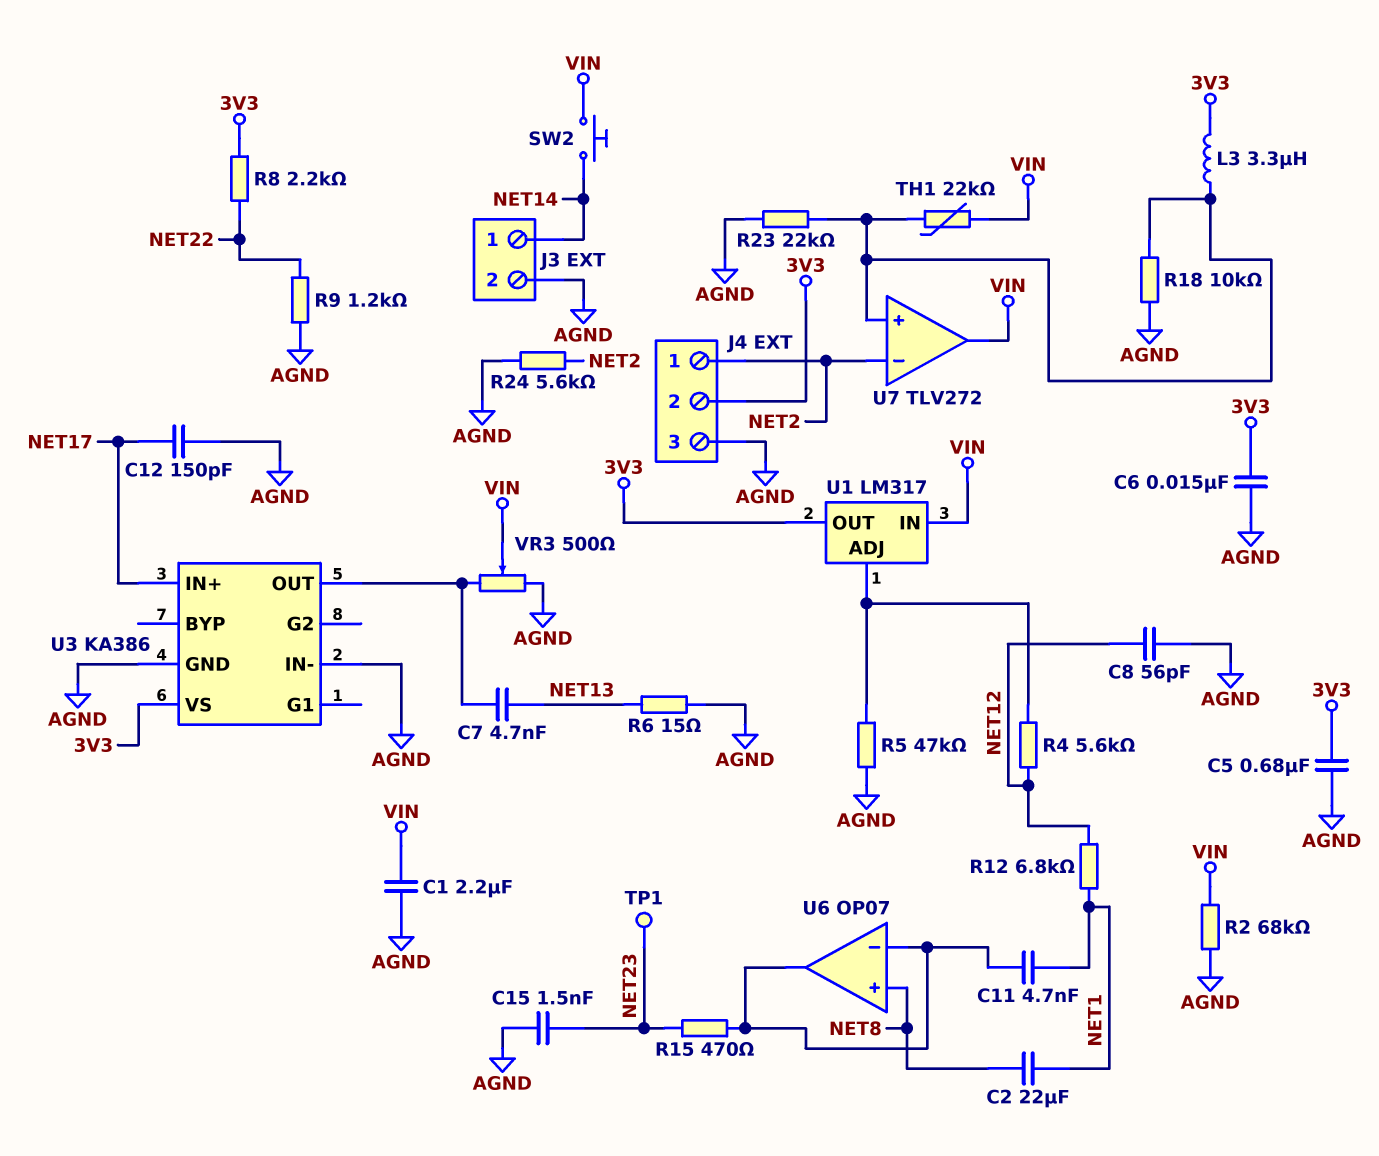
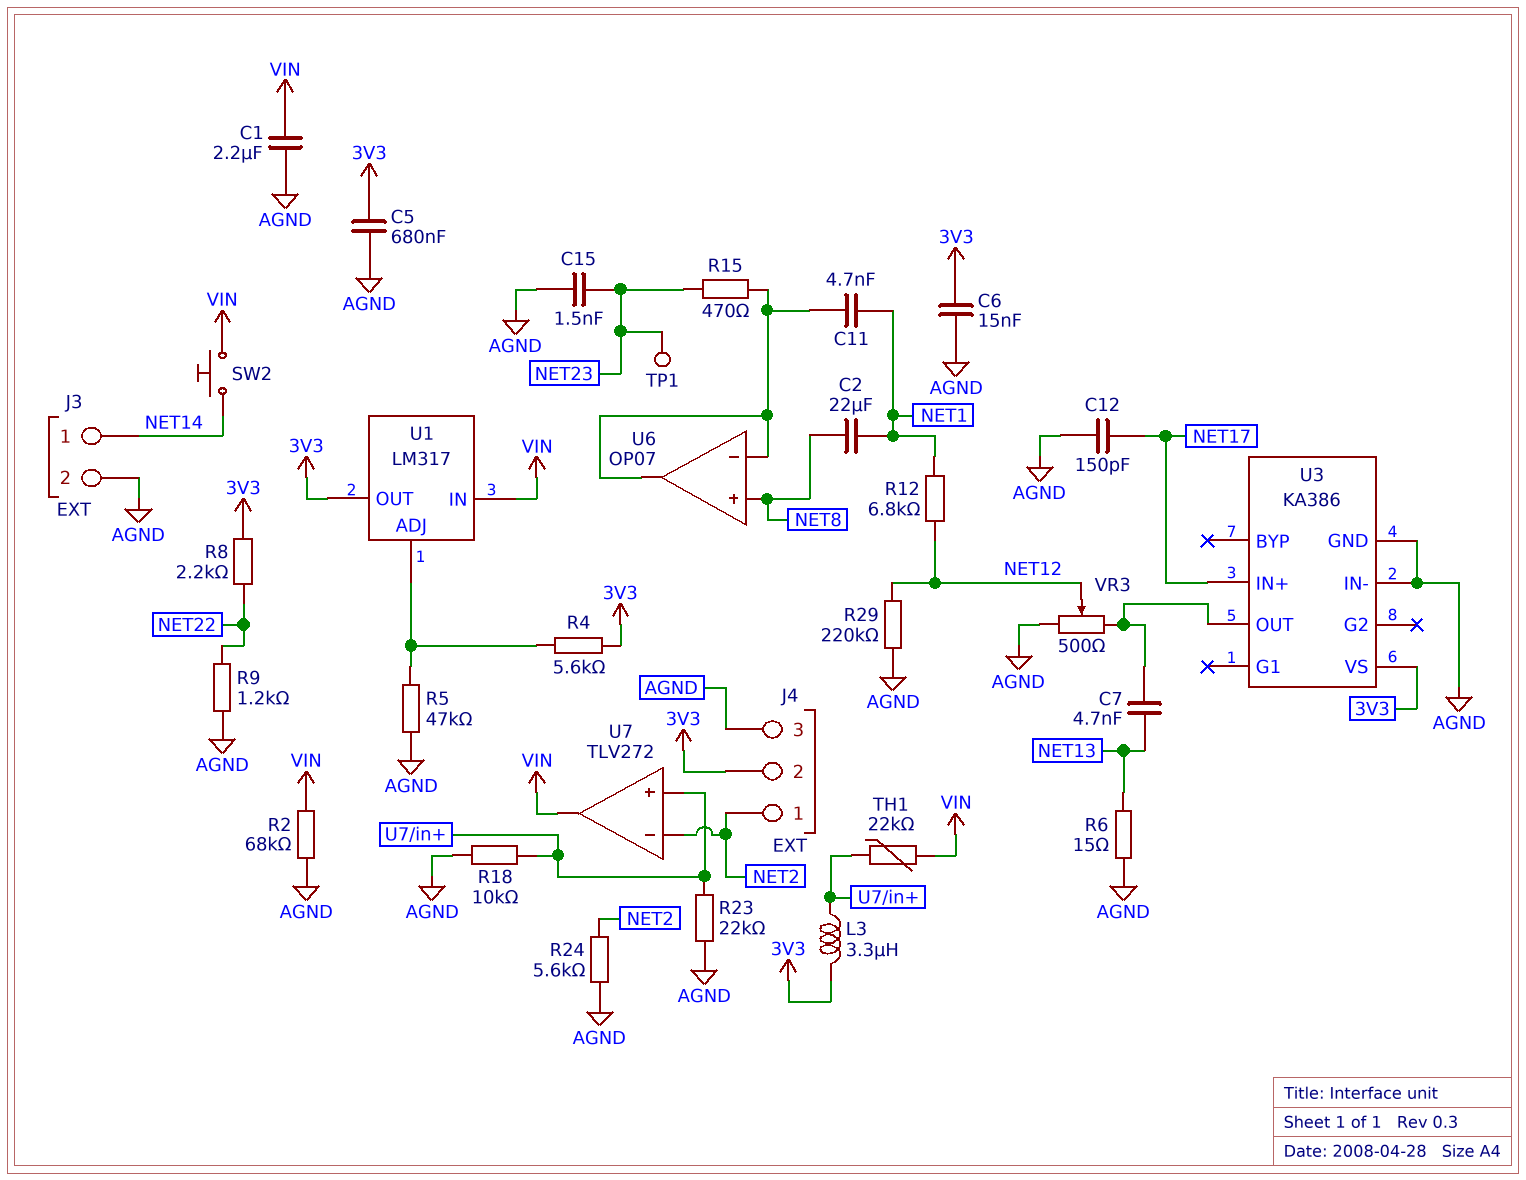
C8: 56pF (AGND, NET12) -> none
R4: 5.6k (NET12, U1/ADJ) -> 5.6k (3V3, U1/ADJ)
R29: none -> 220k (AGND, NET12)
VR3: 500 (AGND, U3/OUT, wiper VIN) -> 500 (AGND, U3/OUT, wiper NET12)

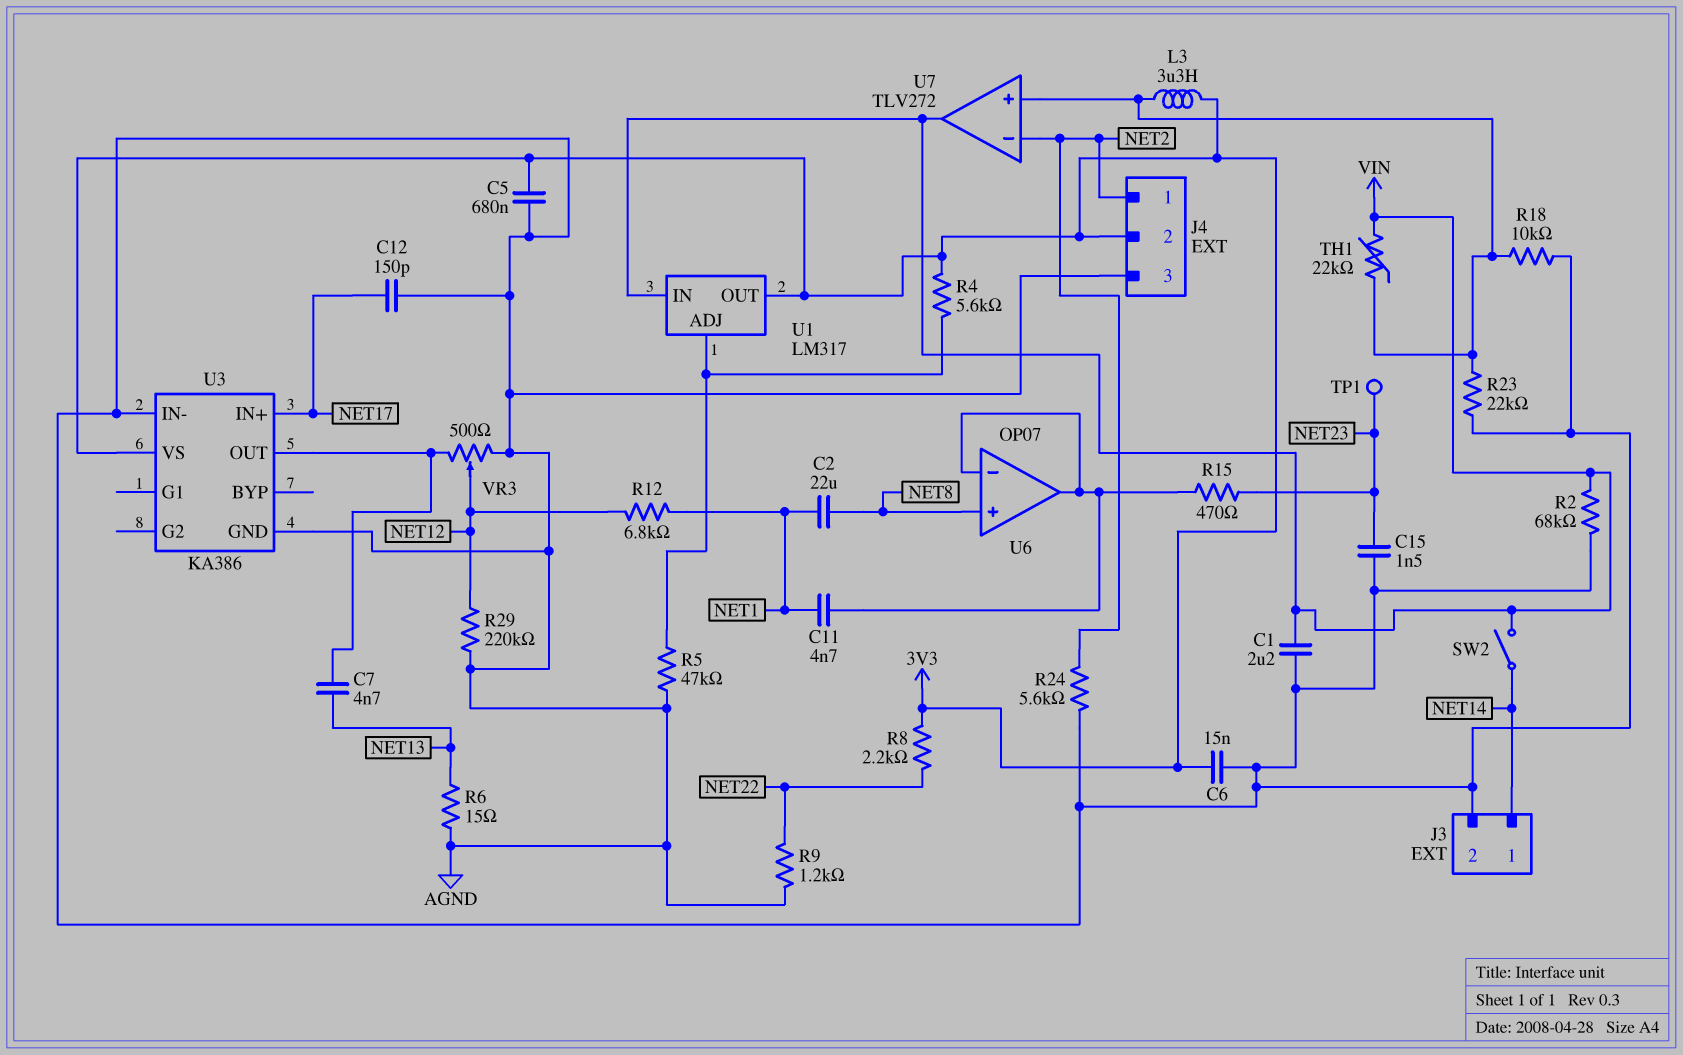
SW2: button (NET14, VIN) -> switch (NET14, VIN)

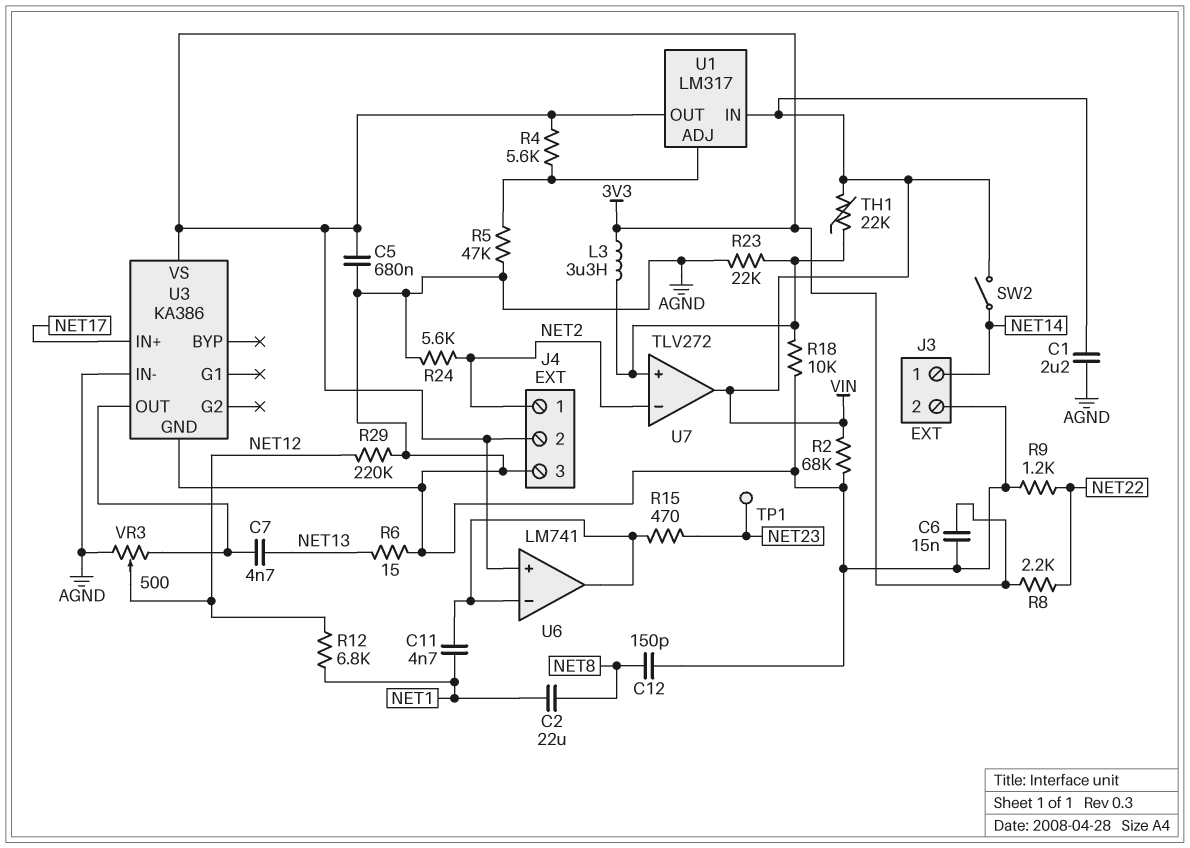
C12: 150pF (AGND, NET17) -> 150pF (AGND, NET8)
C15: 1.5nF (AGND, NET23) -> none
U6: OP07 -> LM741
U6 pin in+: NET8 -> 3V3

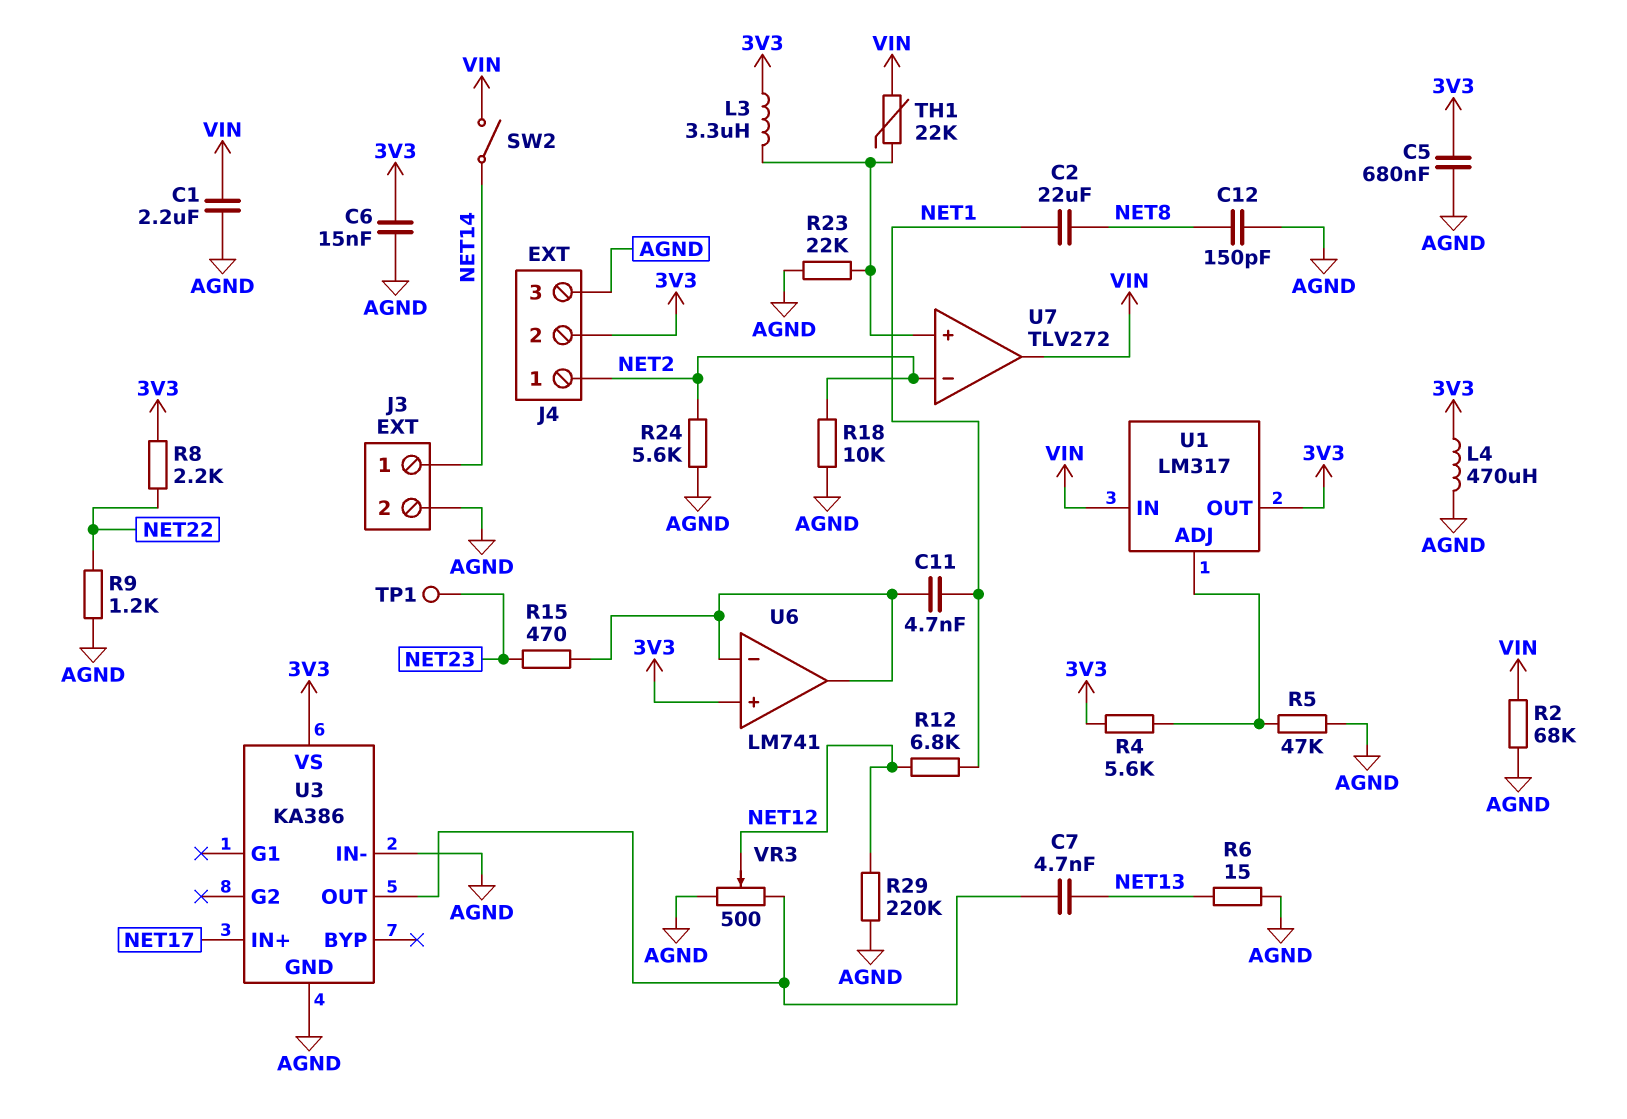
L4: none -> 470uH (3V3, AGND)
R18: 10k (AGND, U7/in+) -> 10k (AGND, NET2)

